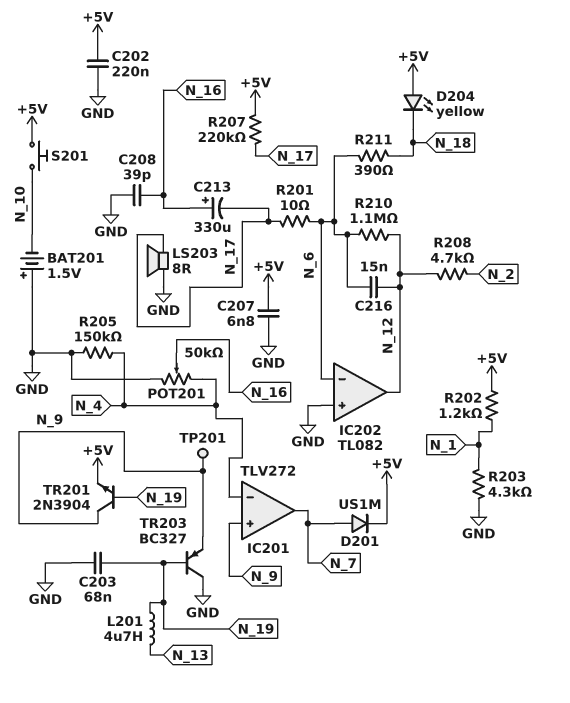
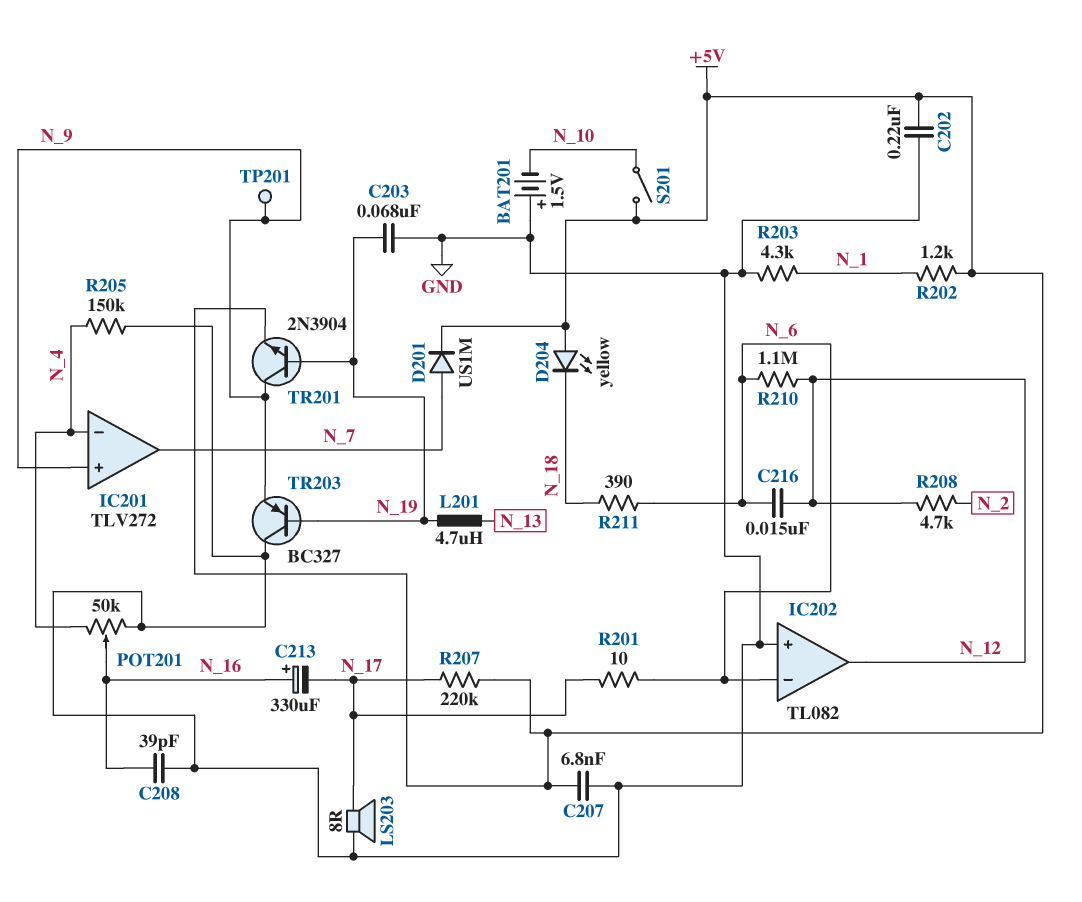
S201: button (+5V, N_10) -> switch (+5V, N_10)

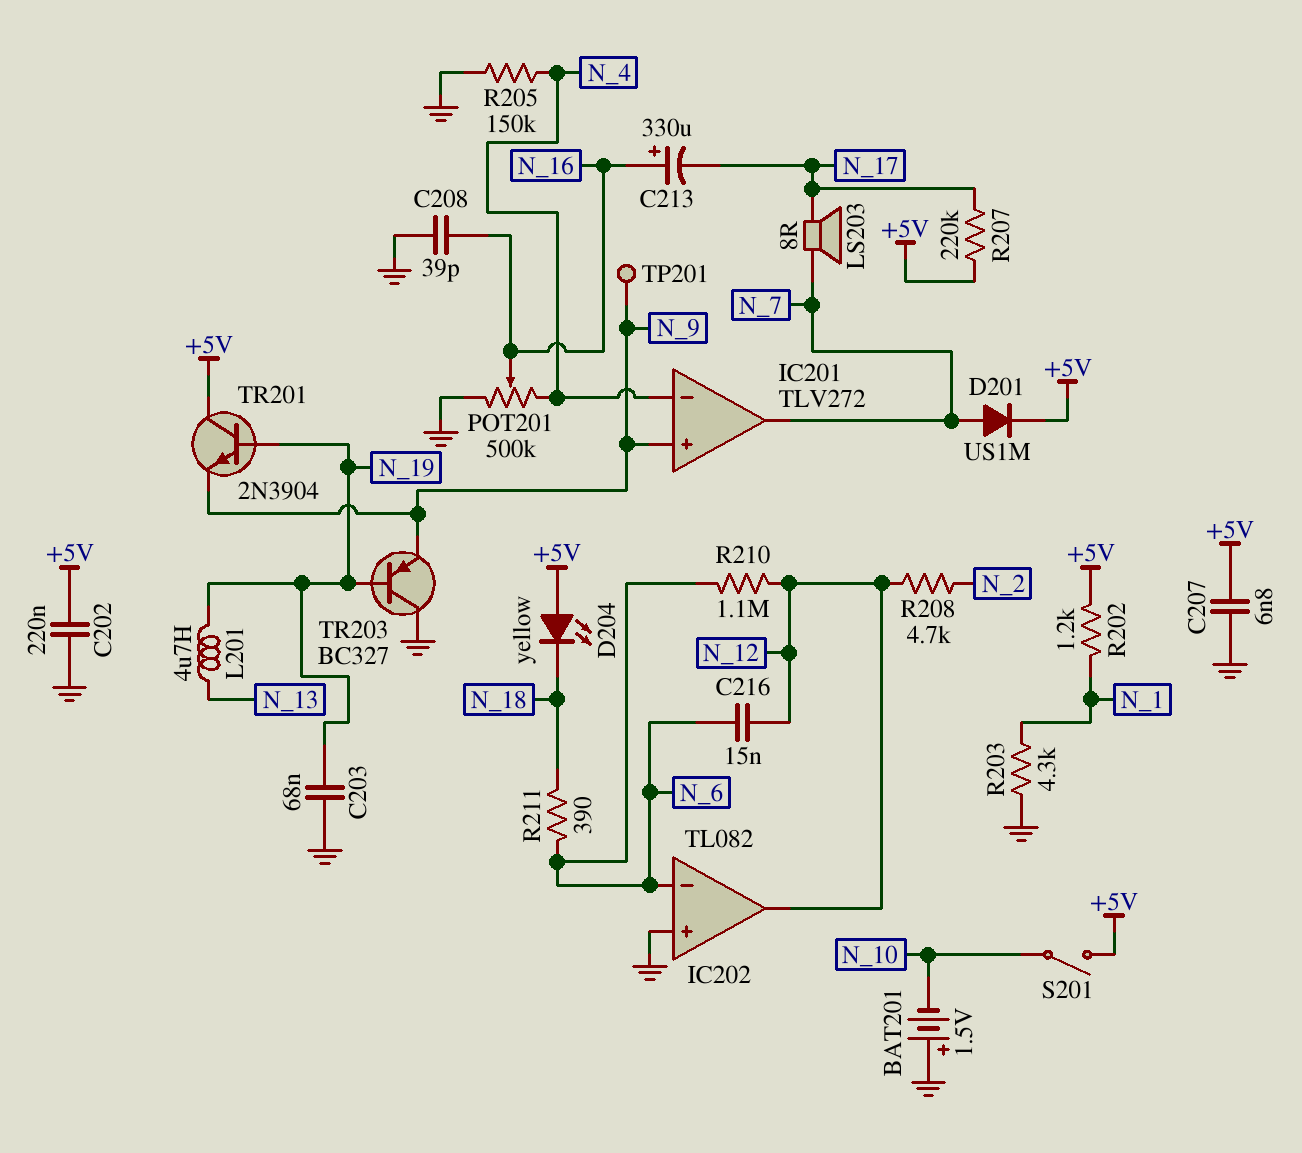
LS203: speaker 8R (GND, N_17) -> speaker 8R (N_7, N_17)
POT201: 50k (GND, N_4, wiper N_16) -> 500k (GND, N_4, wiper N_16)
R201: 10 (N_6, N_17) -> none
TR201: NPN 2N3904 (B N_19, C N_9, E +5V) -> NPN 2N3904 (B N_19, C +5V, E N_9)

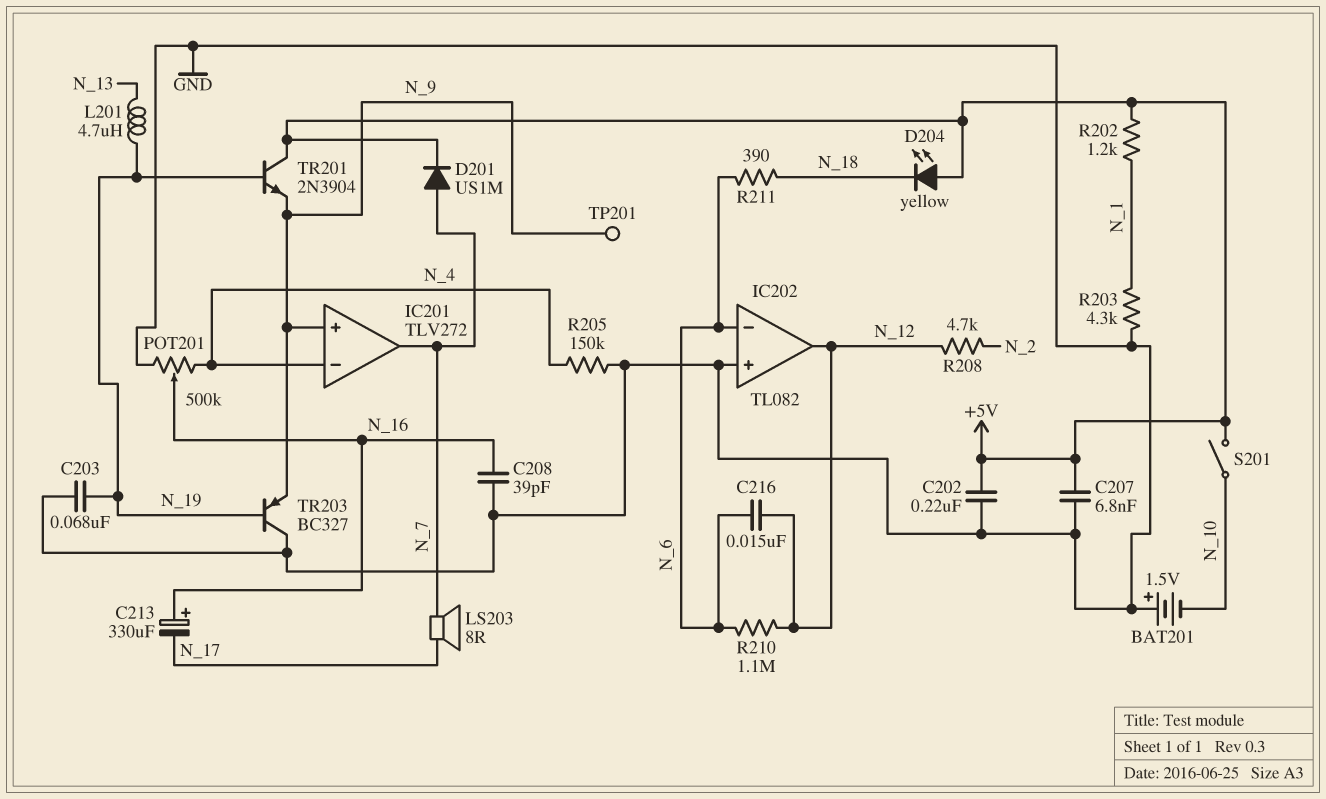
R207: 220k (+5V, N_17) -> none

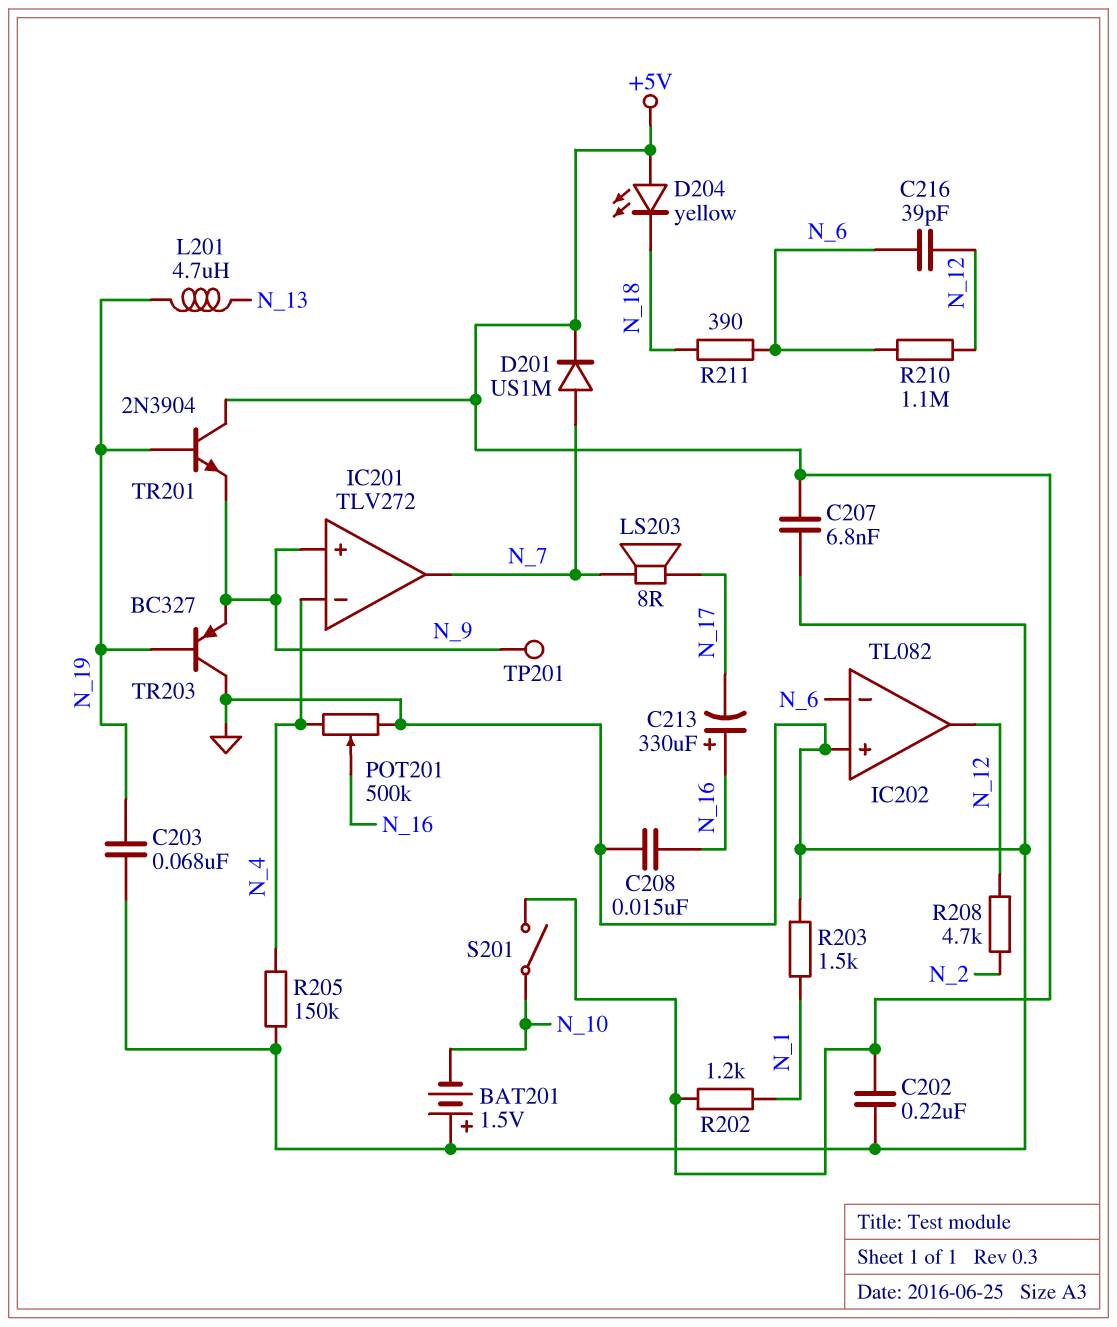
C208: 39pF (GND, N_16) -> 15nF (GND, N_16)
C216: 15nF (N_6, N_12) -> 39pF (N_6, N_12)
R203: 4.3k (GND, N_1) -> 1.5k (GND, N_1)

